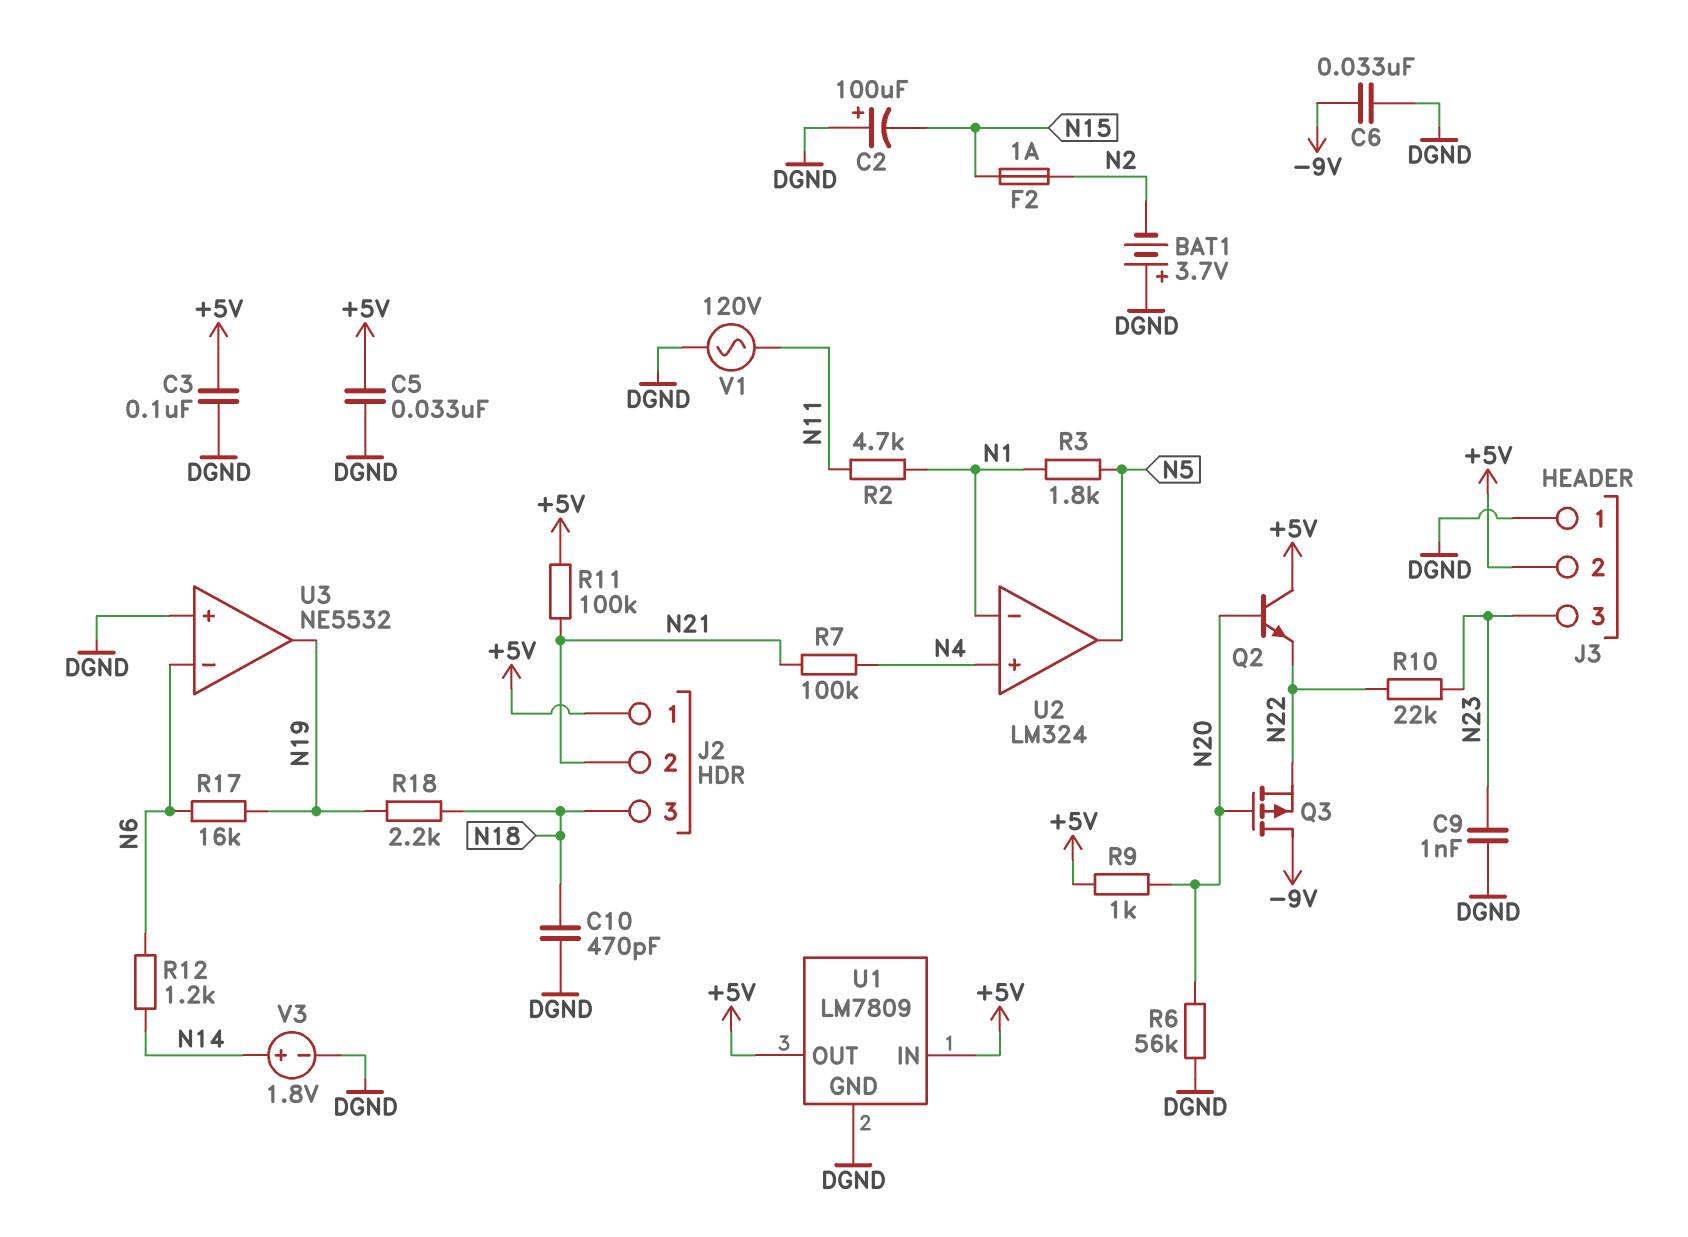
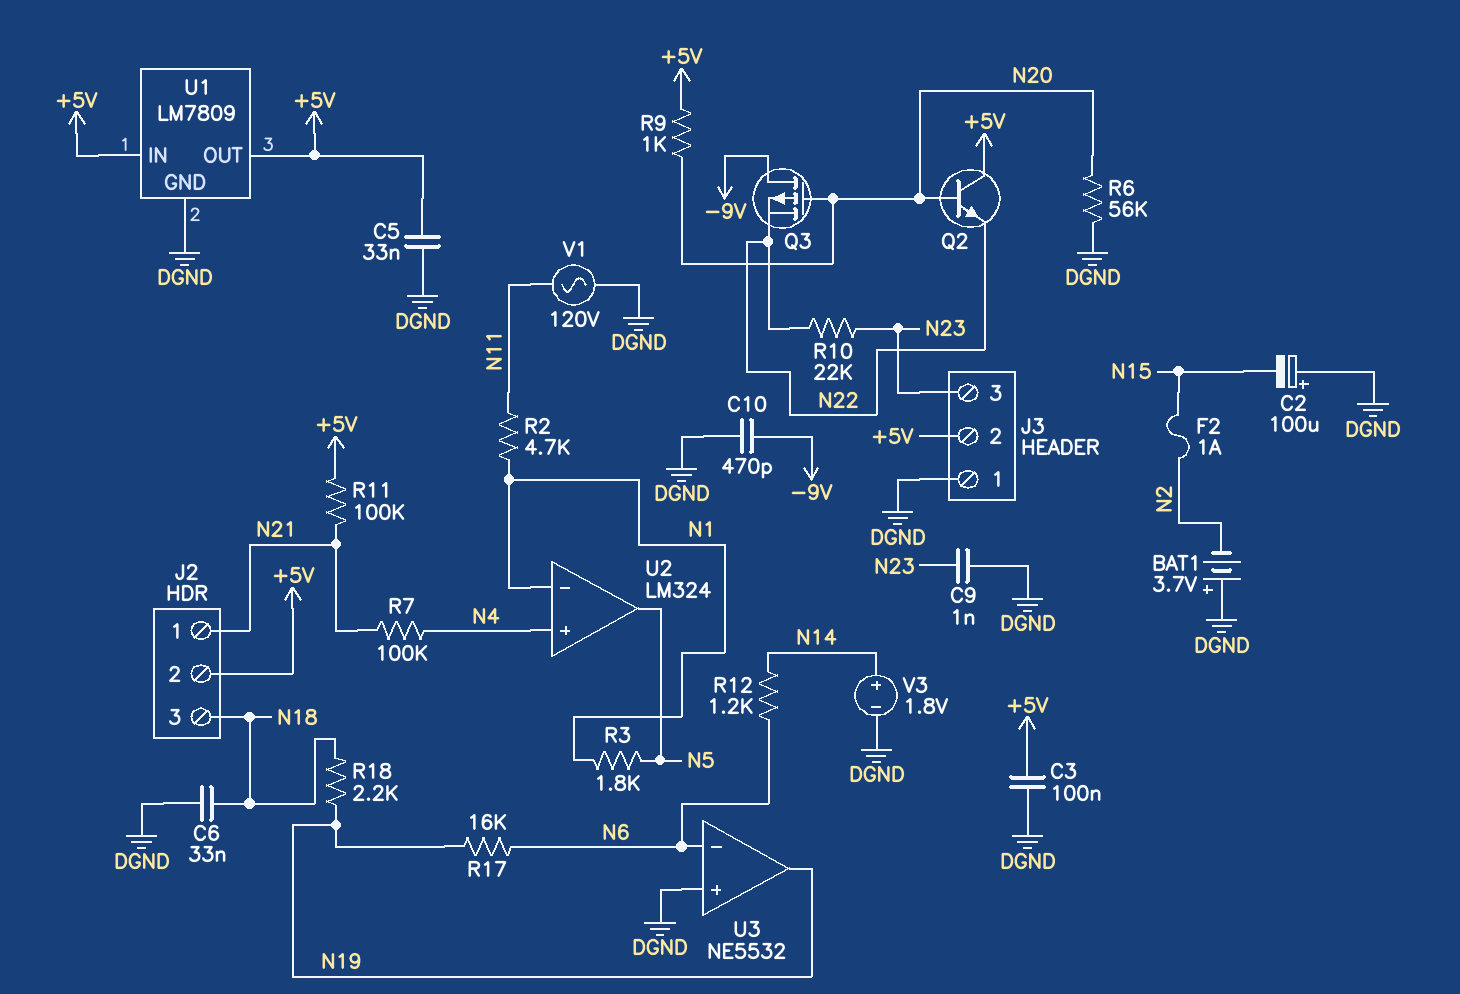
C6: 33nF (-9V, DGND) -> 33nF (DGND, N18)
C10: 470pF (DGND, N18) -> 470pF (-9V, DGND)
J2 pin 1: +5V -> N21
J2 pin 2: N21 -> +5V

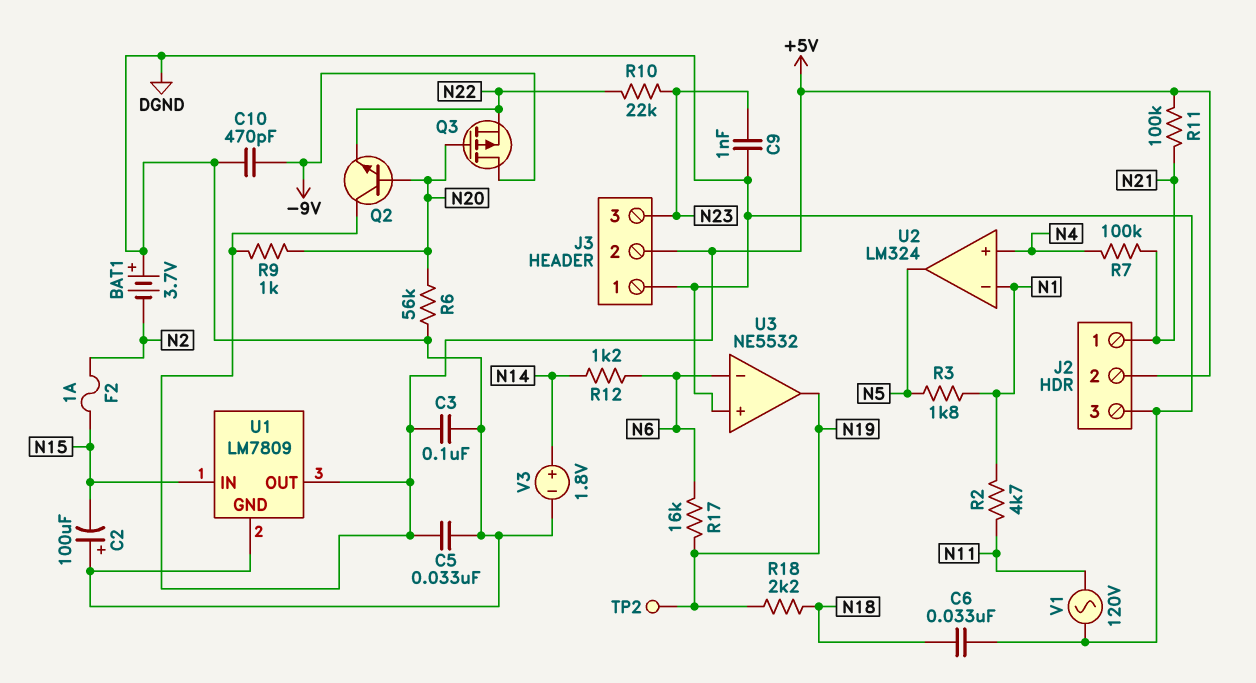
J2 pin 3: N18 -> DGND
TP2: none -> test point (N19)
U1 pin IN: +5V -> N15

